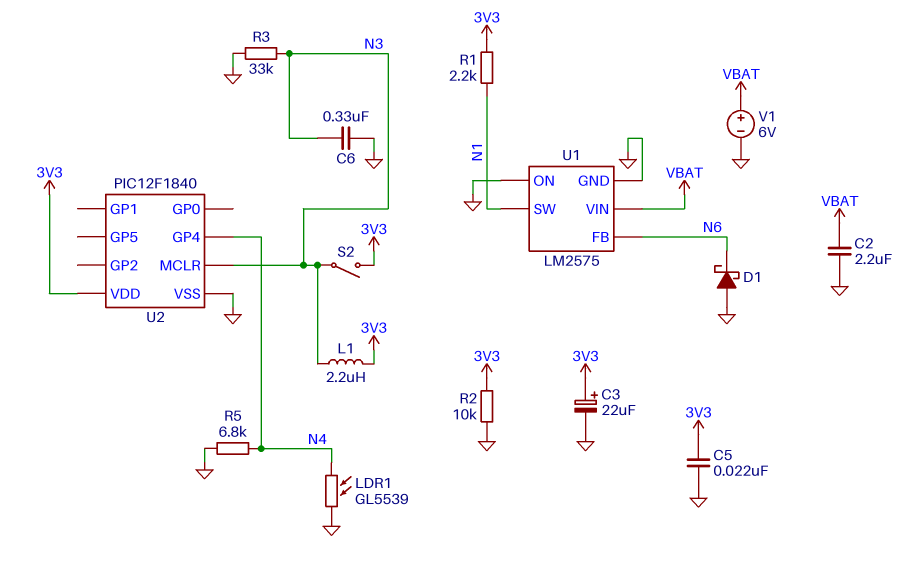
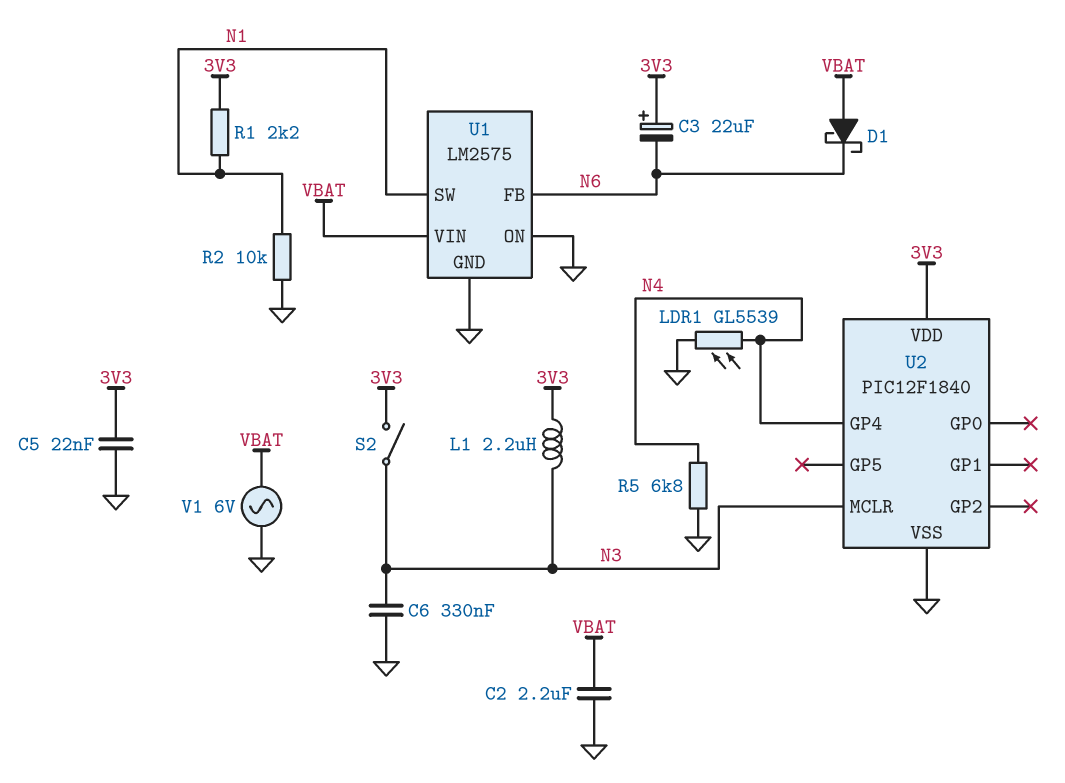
C3: 22uF (plus 3V3, minus GND) -> 22uF (plus 3V3, minus N6)
D1: schottky (A GND, K N6) -> schottky (A VBAT, K N6)
R2: 10k (3V3, GND) -> 10k (GND, N1)
R3: 33k (GND, N3) -> none
V1: 6V (plus VBAT, minus GND) -> AC 6V (GND, VBAT)

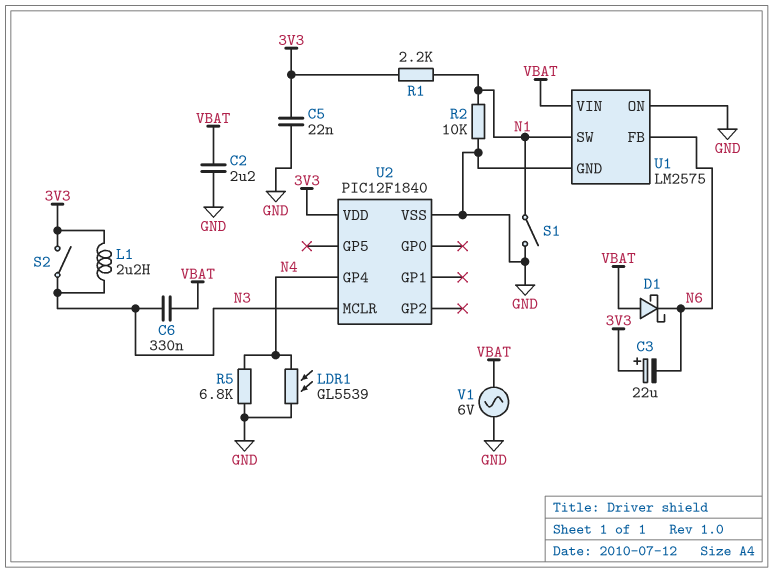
C6: 330nF (GND, N3) -> 330nF (N3, VBAT)
S1: none -> switch (GND, N1)

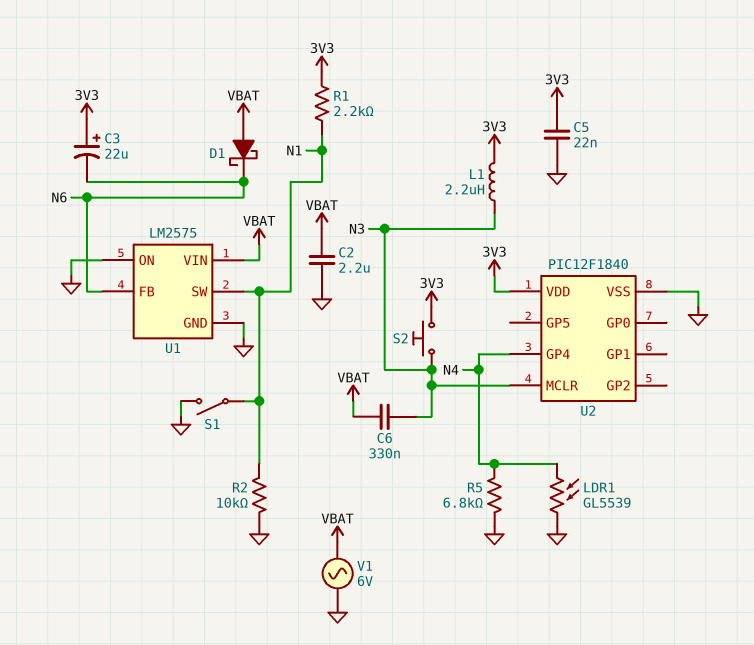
S2: switch (3V3, N3) -> button (3V3, N3)

